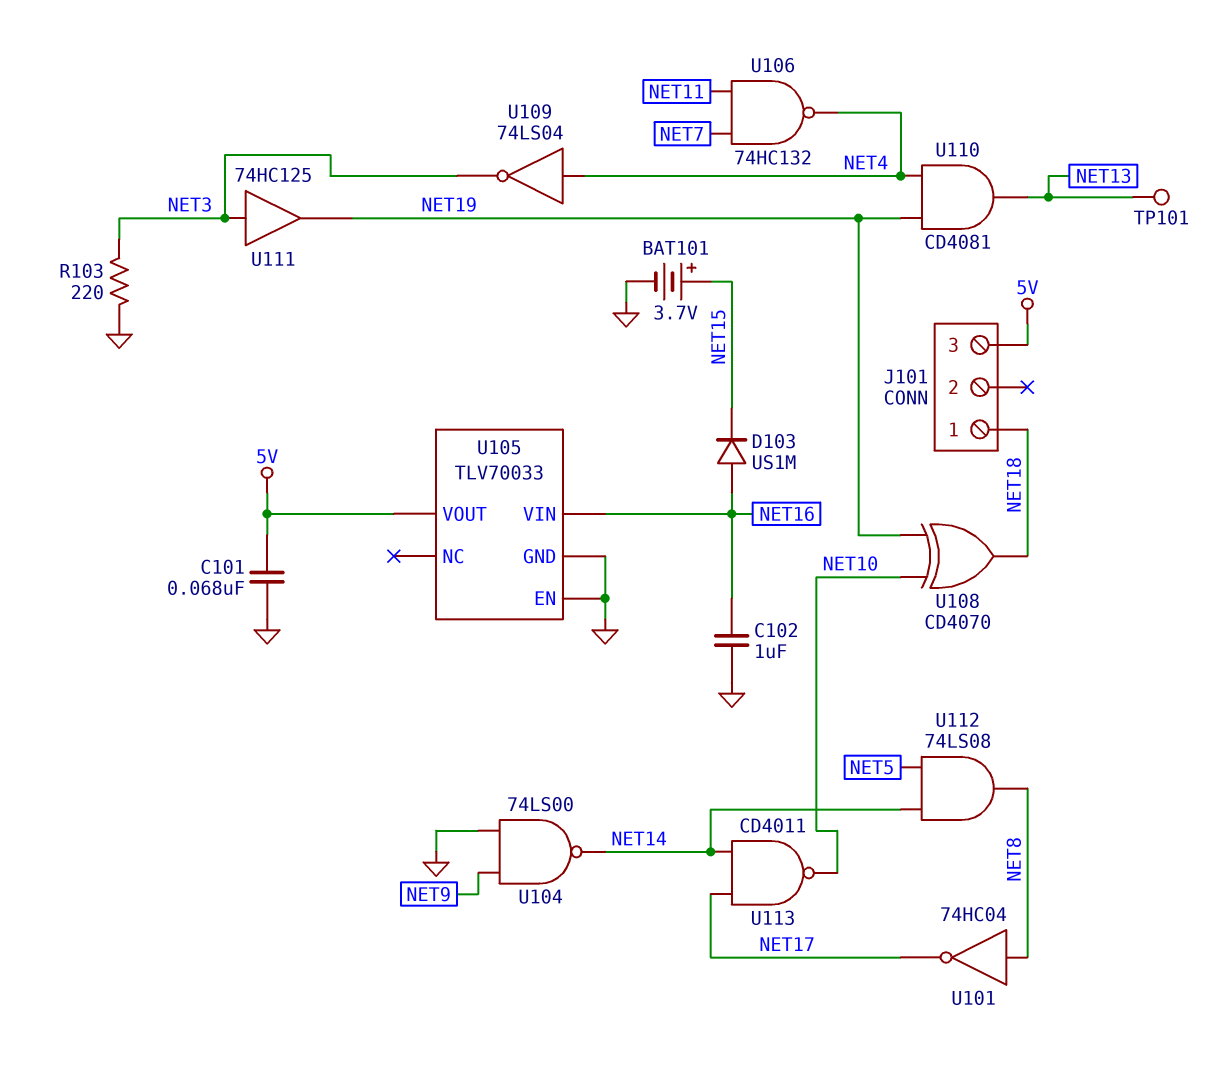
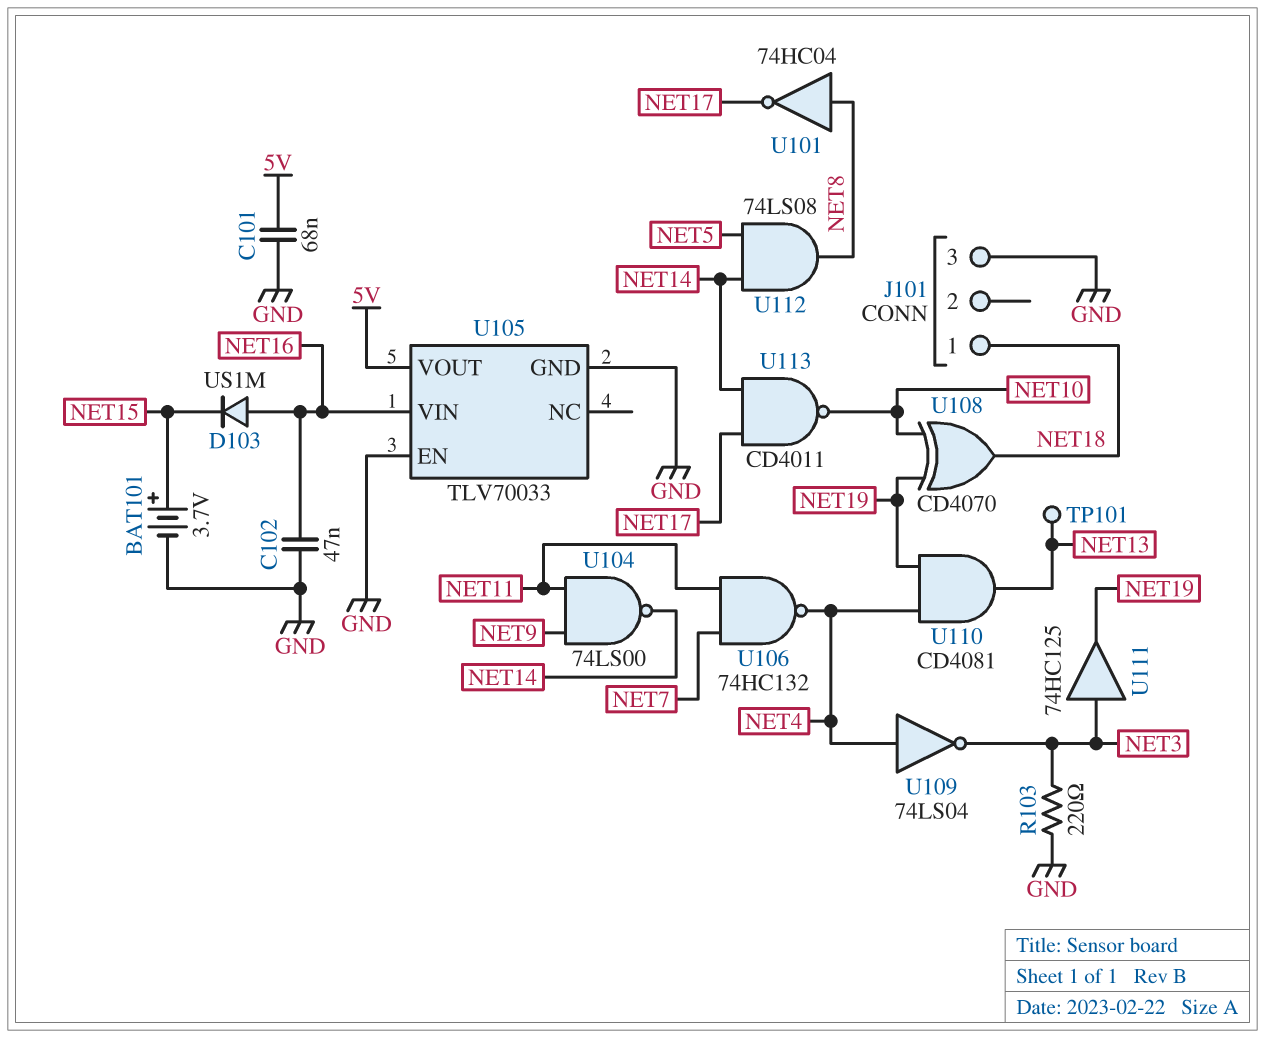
C102: 1uF (GND, NET16) -> 47nF (GND, NET16)
J101 pin 3: 5V -> GND
U104: NAND 74LS00 (in GND, in NET9, out NET14) -> NAND 74LS00 (in NET9, in NET11, out NET14)

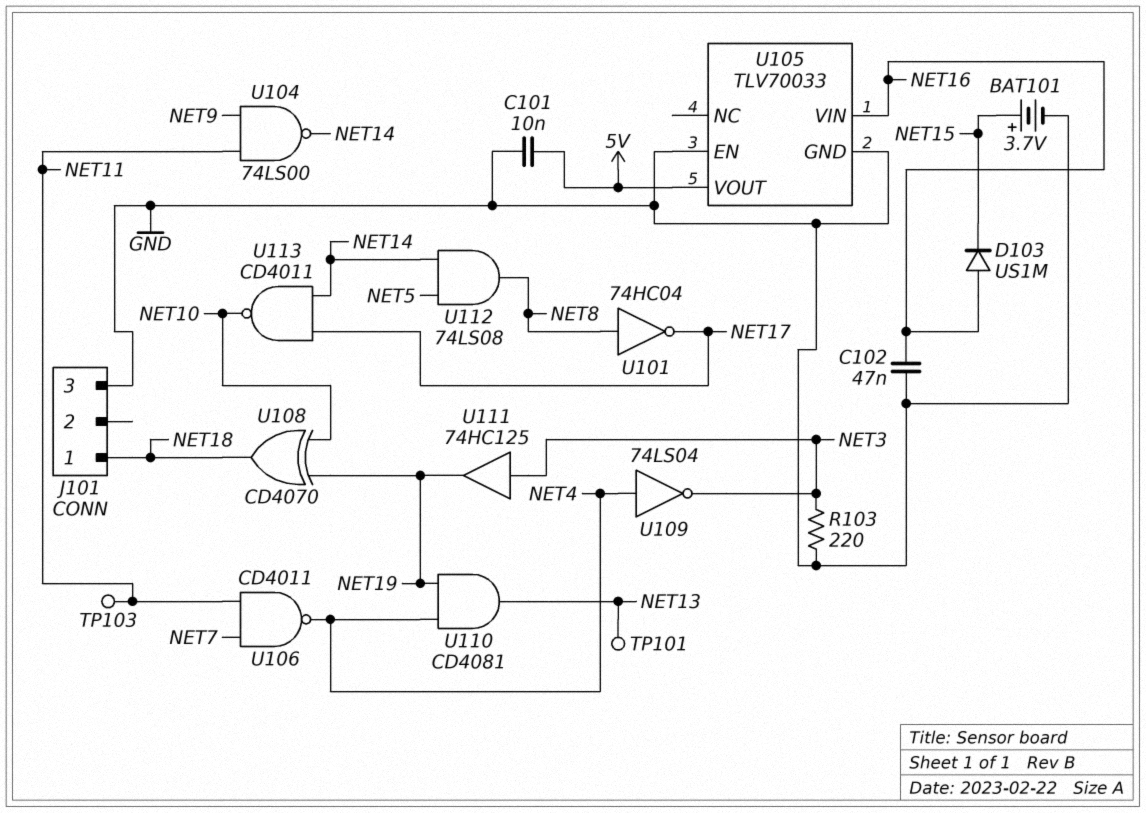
C101: 68nF (5V, GND) -> 10nF (5V, GND)
TP103: none -> test point (NET11)
U106: NAND 74HC132 (in NET7, in NET11, out NET4) -> NAND CD4011 (in NET7, in NET11, out NET4)

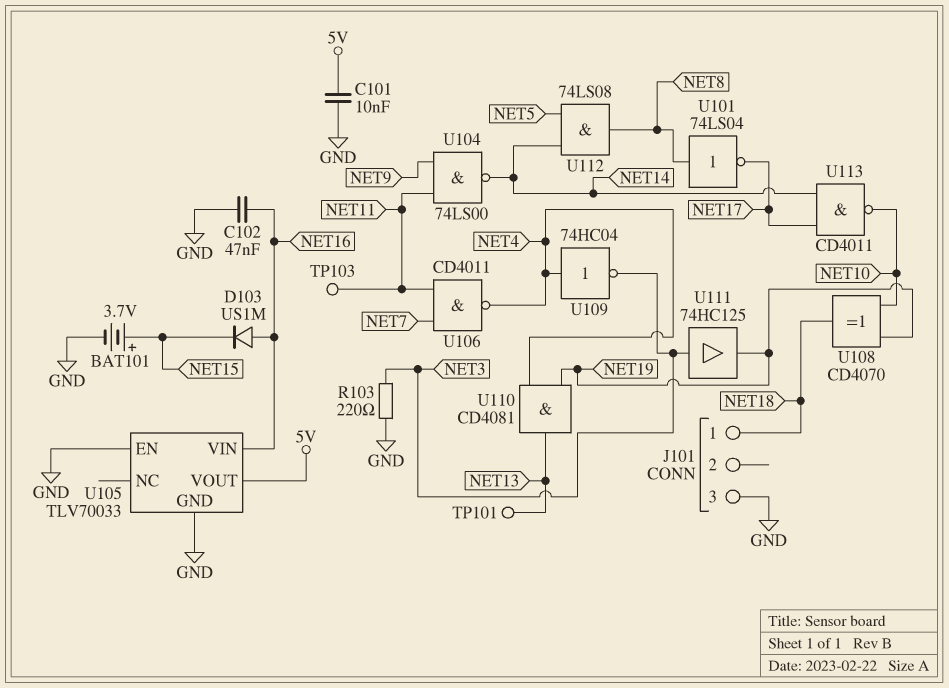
U101: NOT 74HC04 (in NET8, out NET17) -> NOT 74LS04 (in NET8, out NET17)
U109: NOT 74LS04 (in NET4, out NET3) -> NOT 74HC04 (in NET4, out NET3)

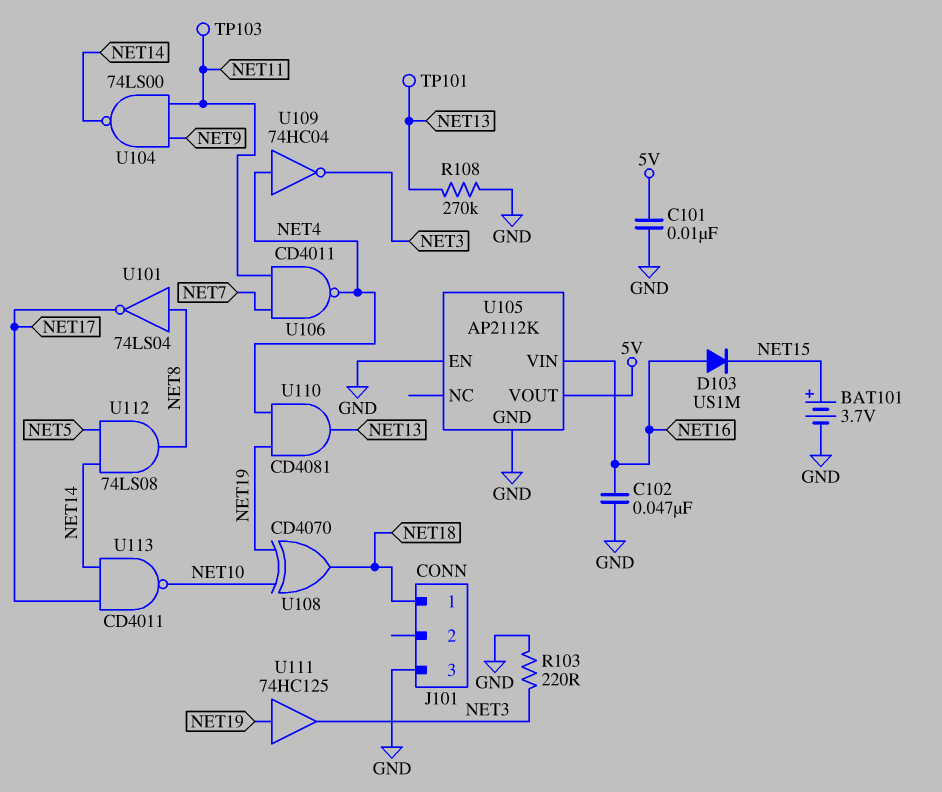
R108: none -> 270k (GND, NET13)
U105: TLV70033 -> AP2112K
U111: buffer 74HC125 (in NET3, out NET19) -> buffer 74HC125 (in NET19, out NET3)

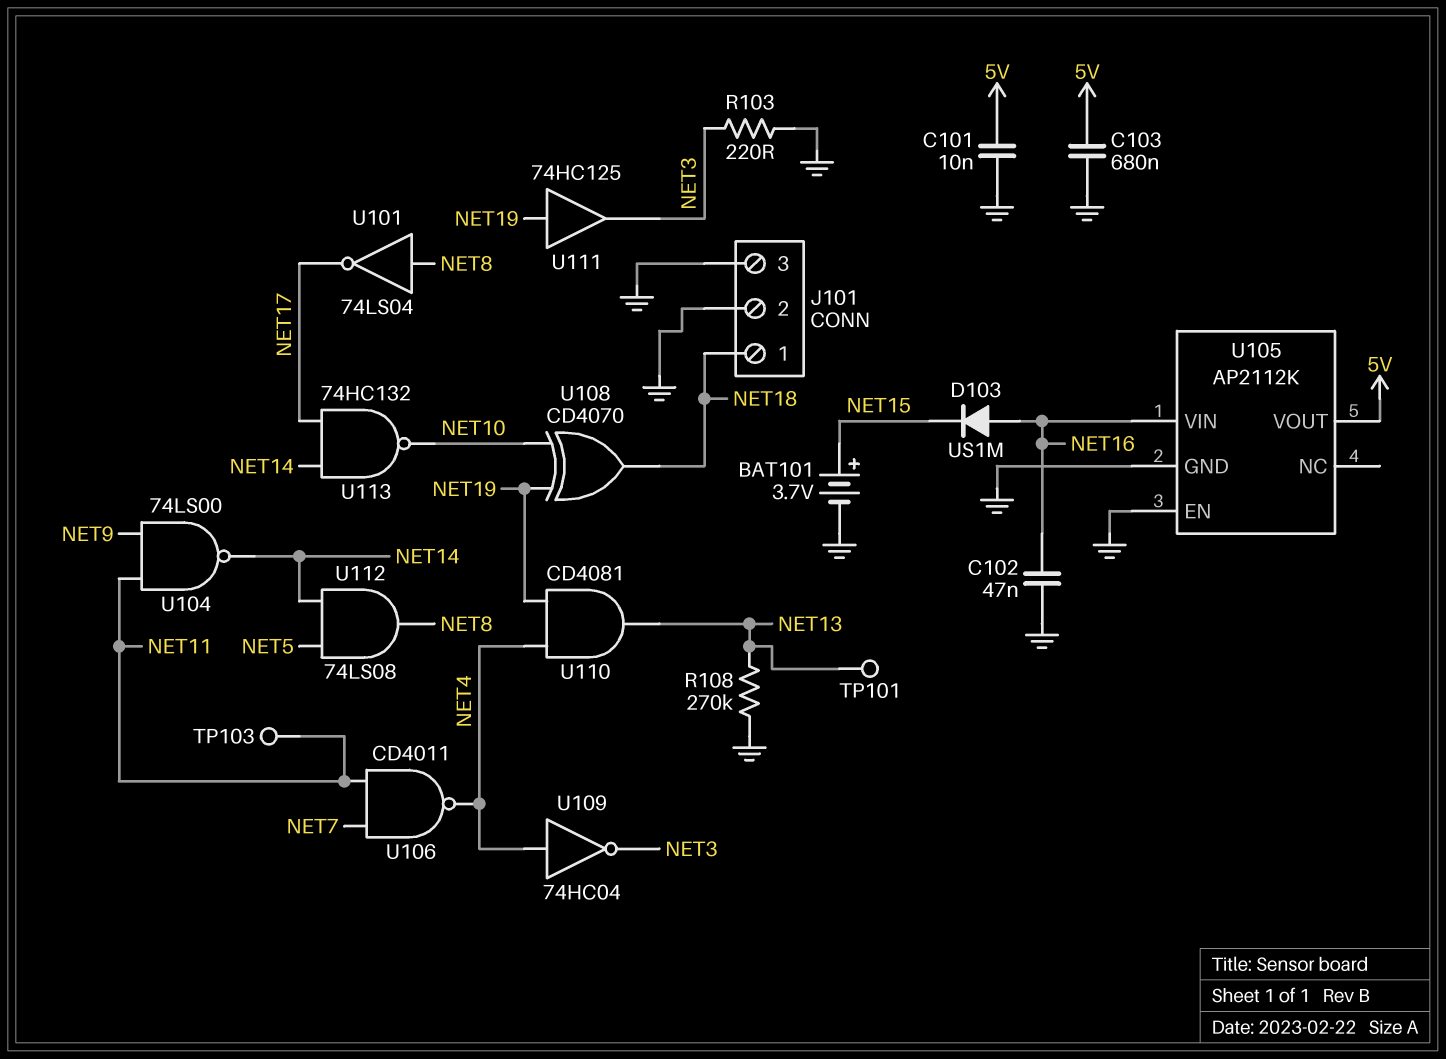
C103: none -> 680nF (5V, GND)
J101 pin 2: none -> GND
U113: NAND CD4011 (in NET14, in NET17, out NET10) -> NAND 74HC132 (in NET14, in NET17, out NET10)

